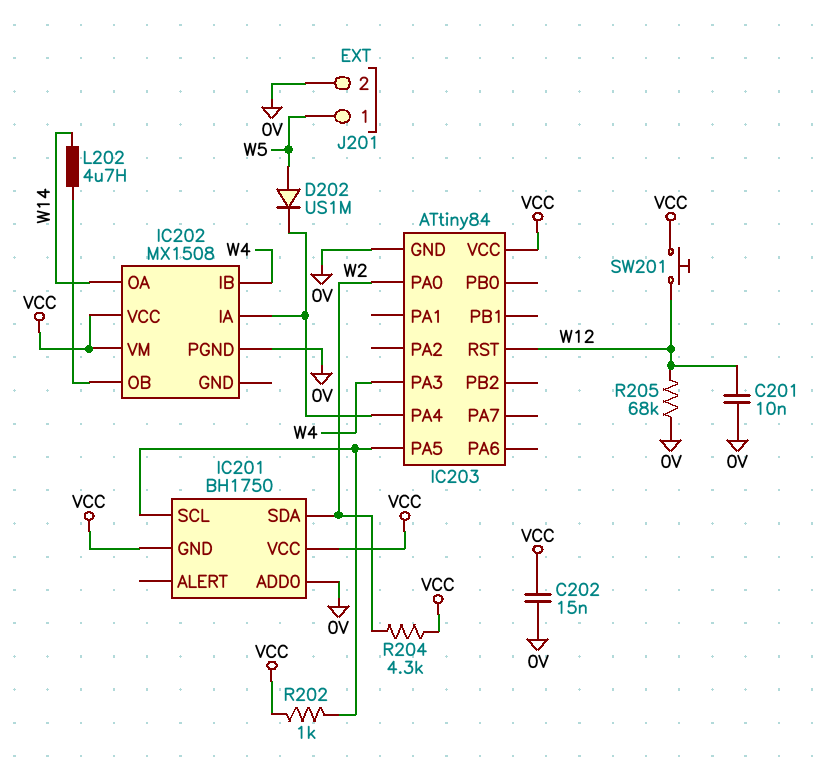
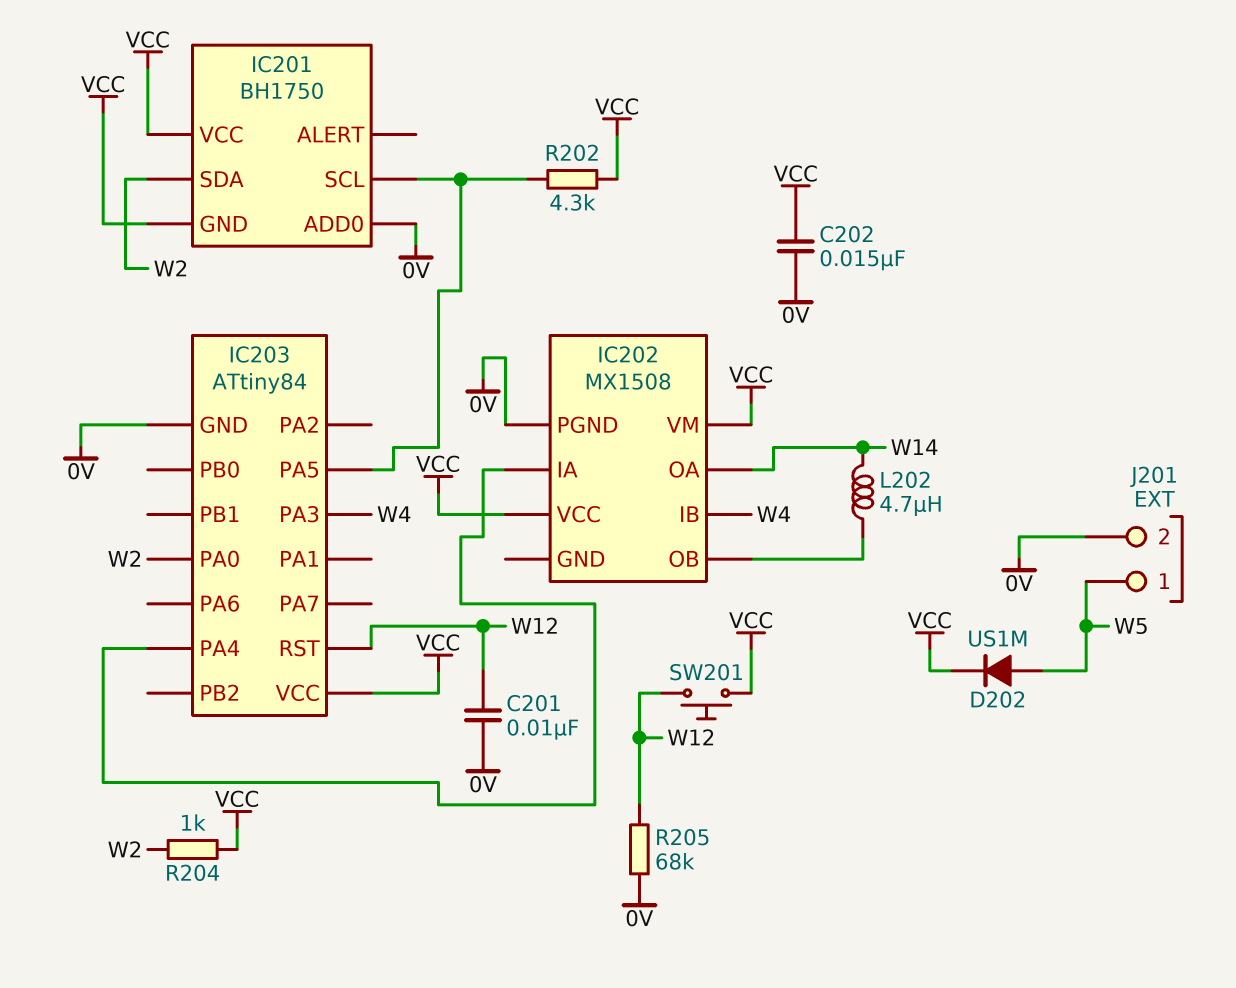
D202: diode US1M (A W5, K IC202/IA) -> diode US1M (A W5, K VCC)
R202: 1k (IC201/SCL, VCC) -> 4.3k (IC201/SCL, VCC)
R204: 4.3k (VCC, W2) -> 1k (VCC, W2)

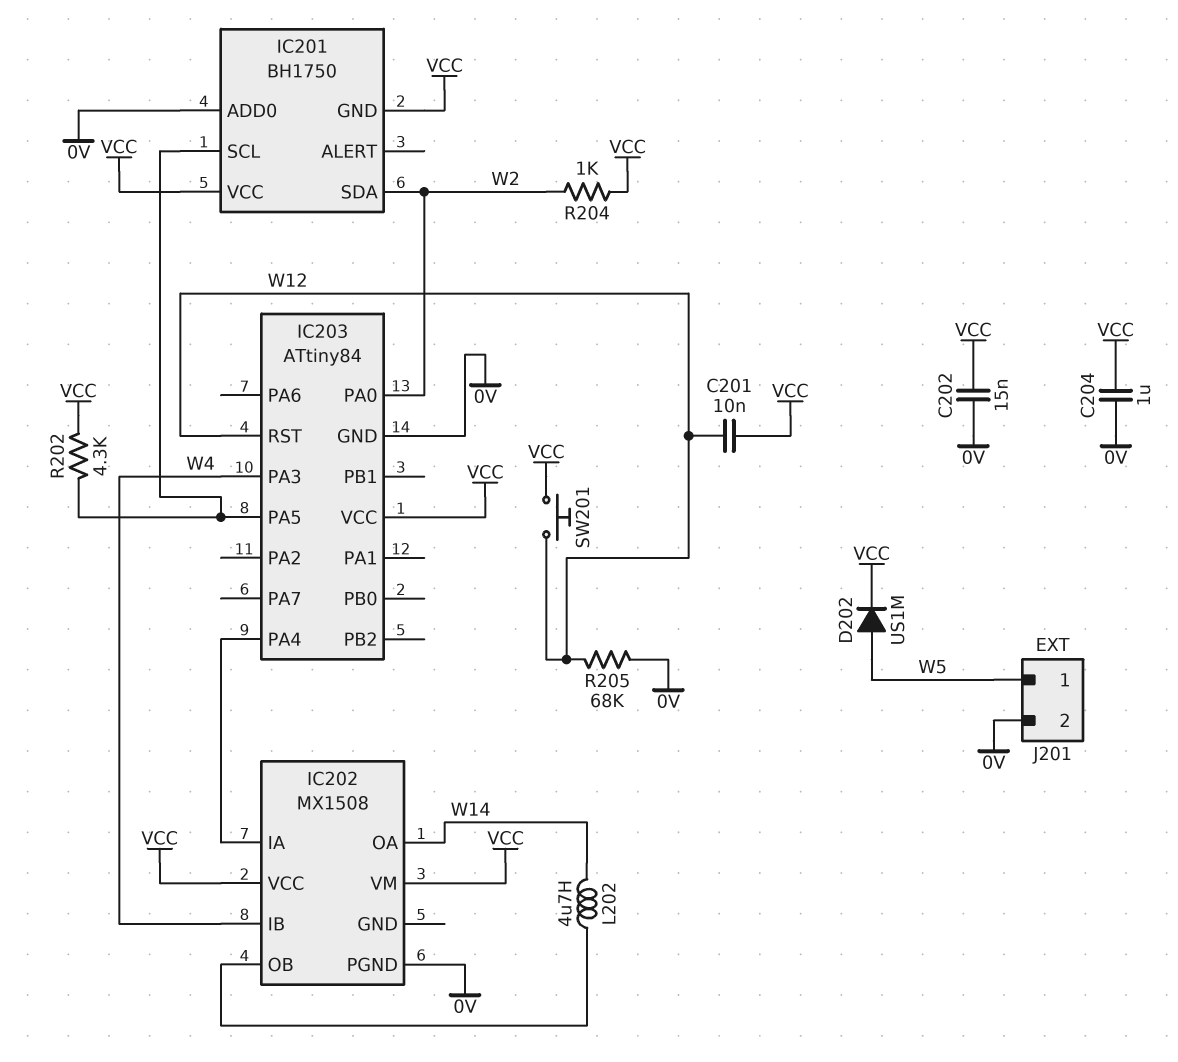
C201: 10nF (0V, W12) -> 10nF (VCC, W12)
C204: none -> 1uF (0V, VCC)

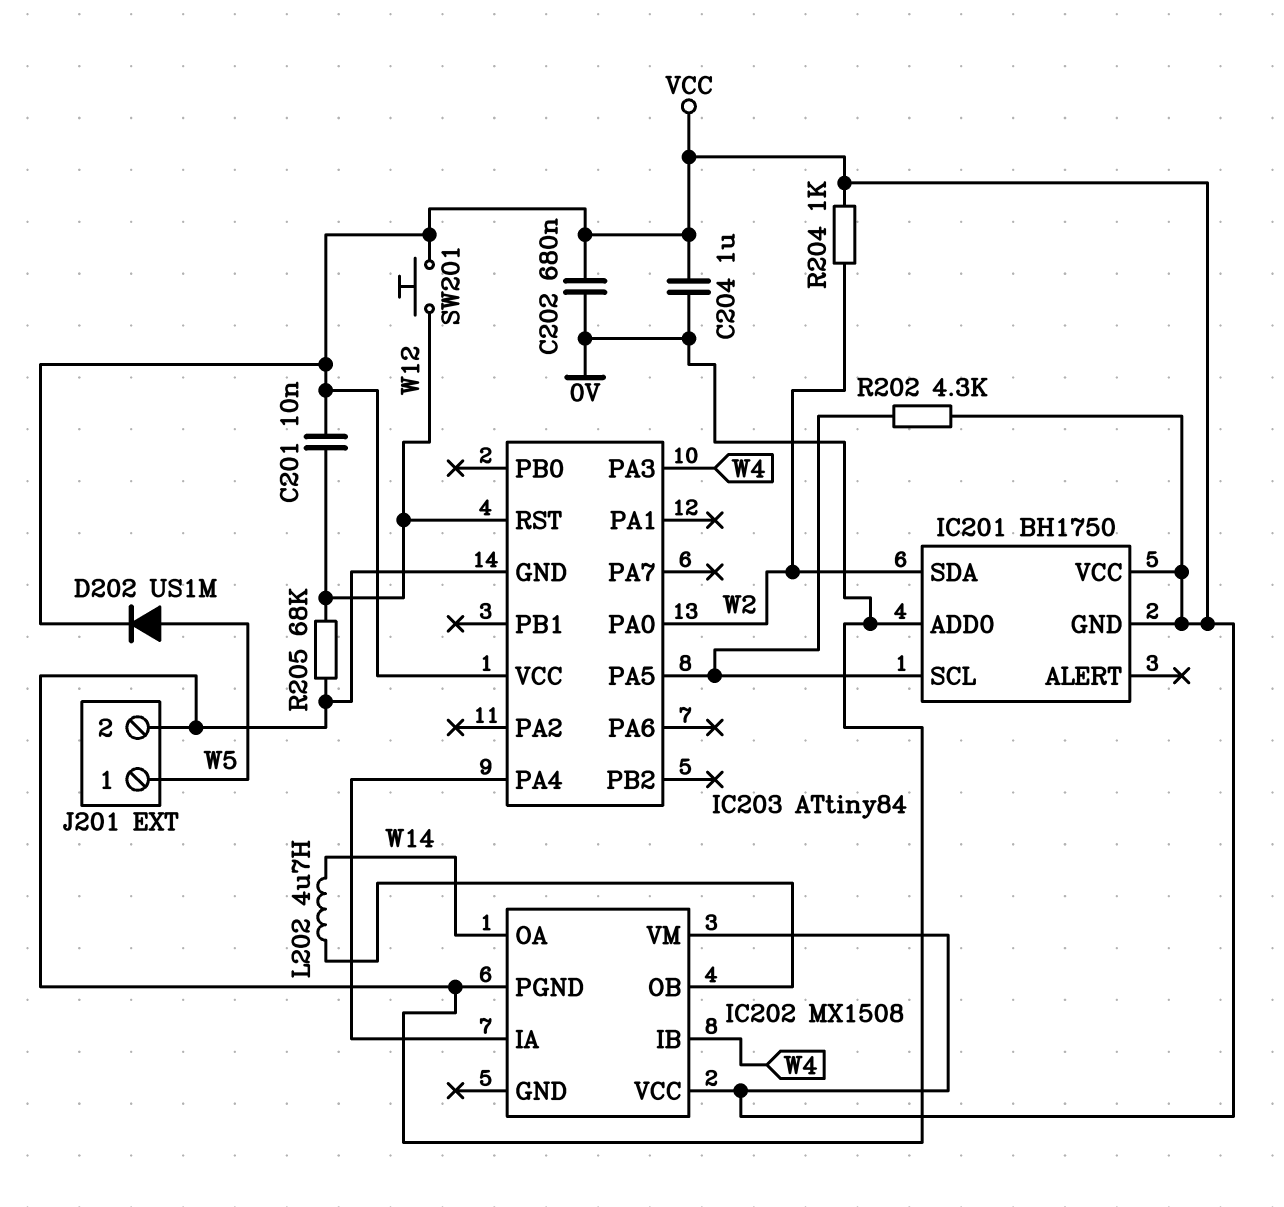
C202: 15nF (0V, VCC) -> 680nF (0V, VCC)

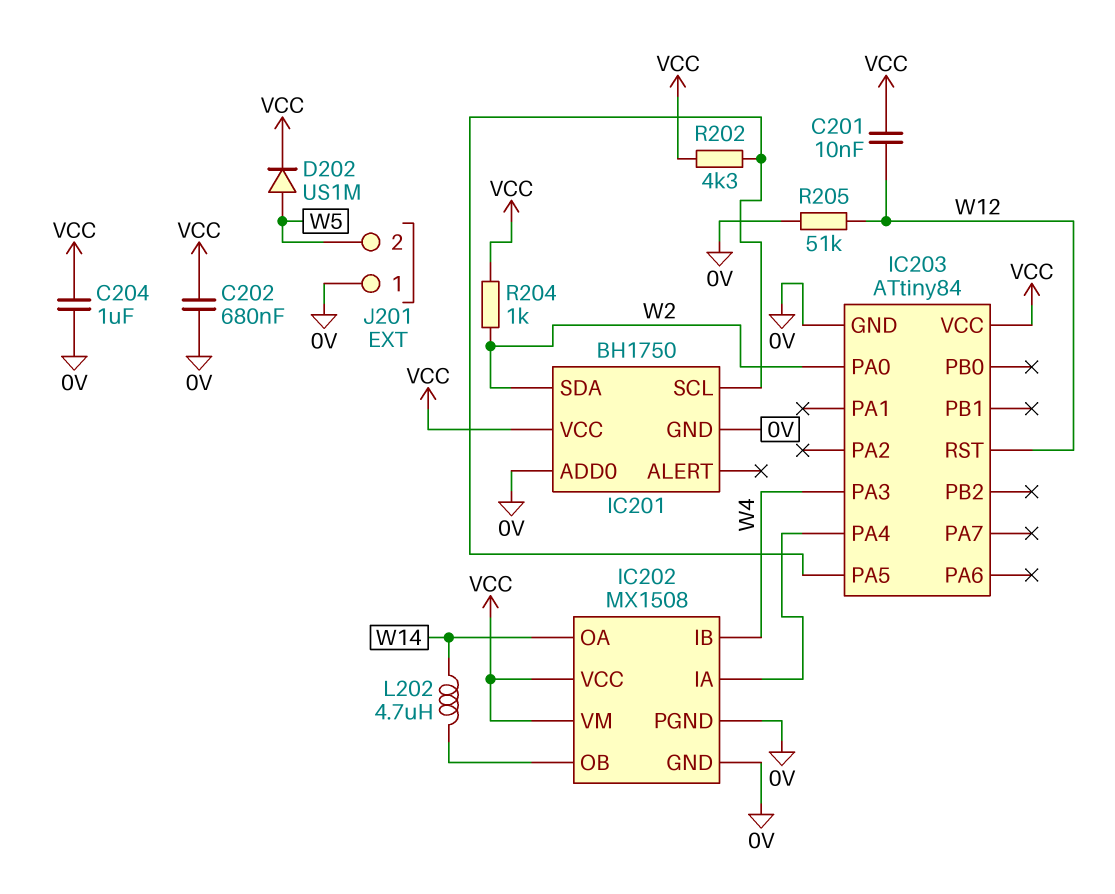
IC201 pin GND: VCC -> 0V
IC202 pin GND: none -> 0V
J201 pin 1: W5 -> 0V
J201 pin 2: 0V -> W5
R205: 68k (0V, W12) -> 51k (0V, W12)
SW201: button (VCC, W12) -> none

